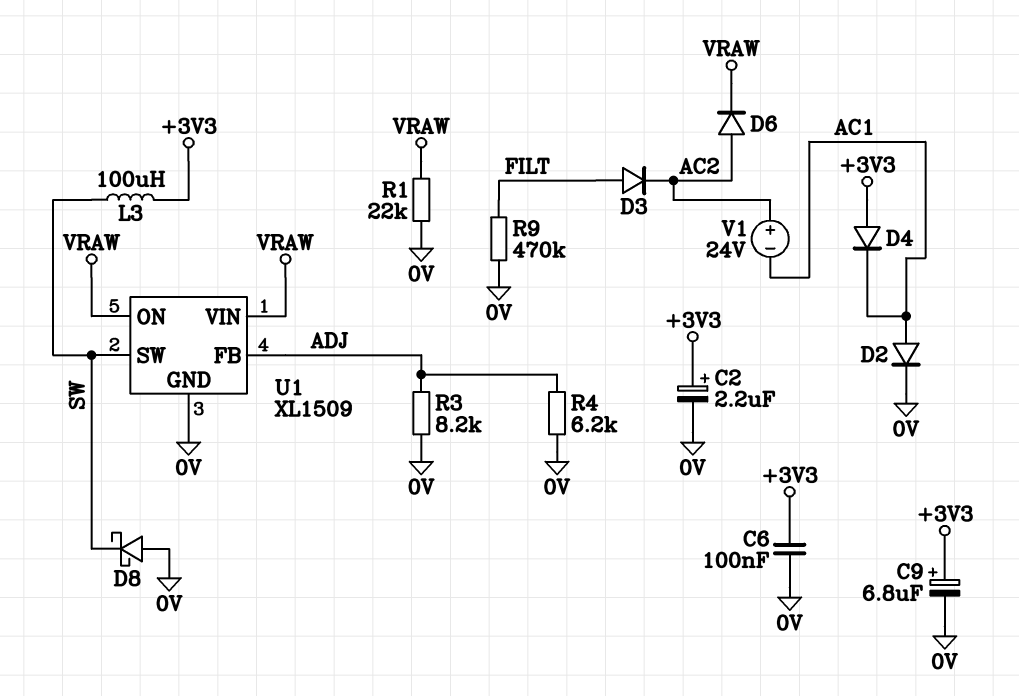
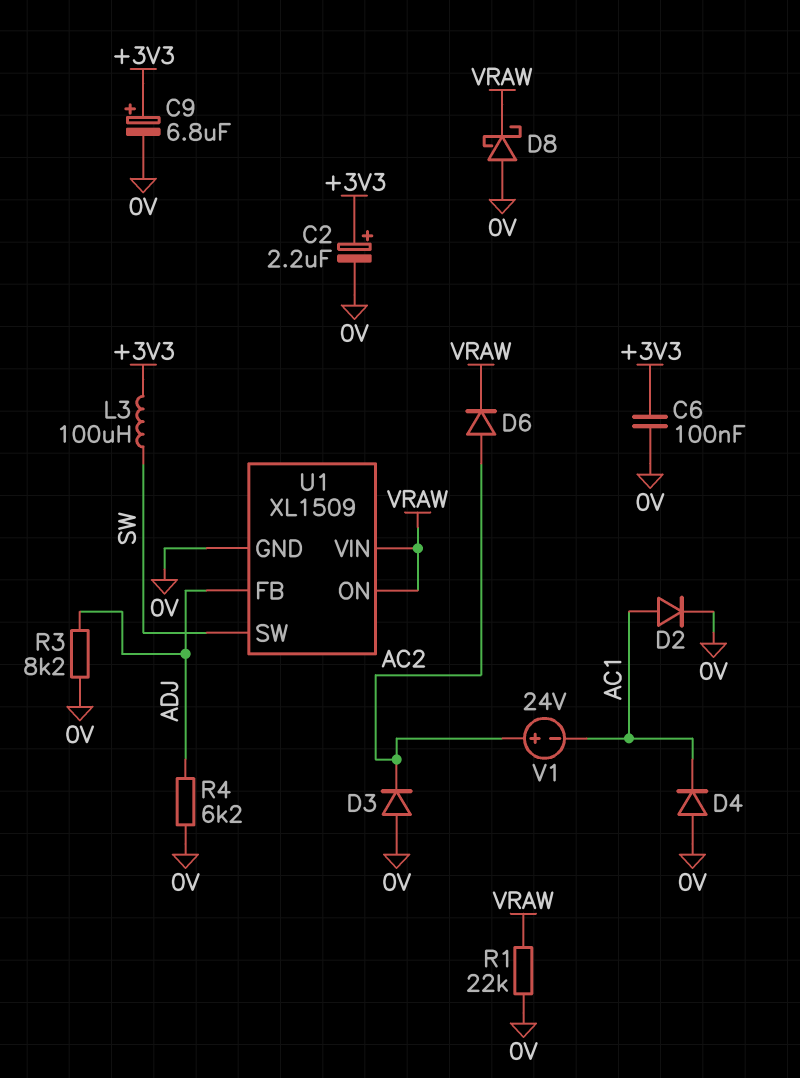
D3: diode (A FILT, K AC2) -> diode (A 0V, K AC2)
D4: diode (A +3V3, K AC1) -> diode (A 0V, K AC1)
D8: schottky (A 0V, K SW) -> schottky (A 0V, K VRAW)
R9: 470k (0V, FILT) -> none

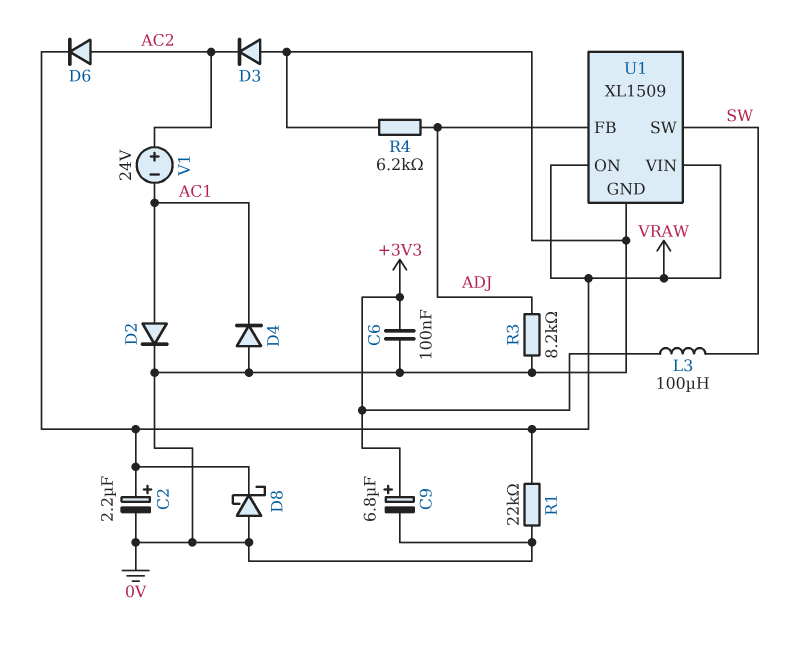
C2: 2.2uF (plus +3V3, minus 0V) -> 2.2uF (plus VRAW, minus 0V)

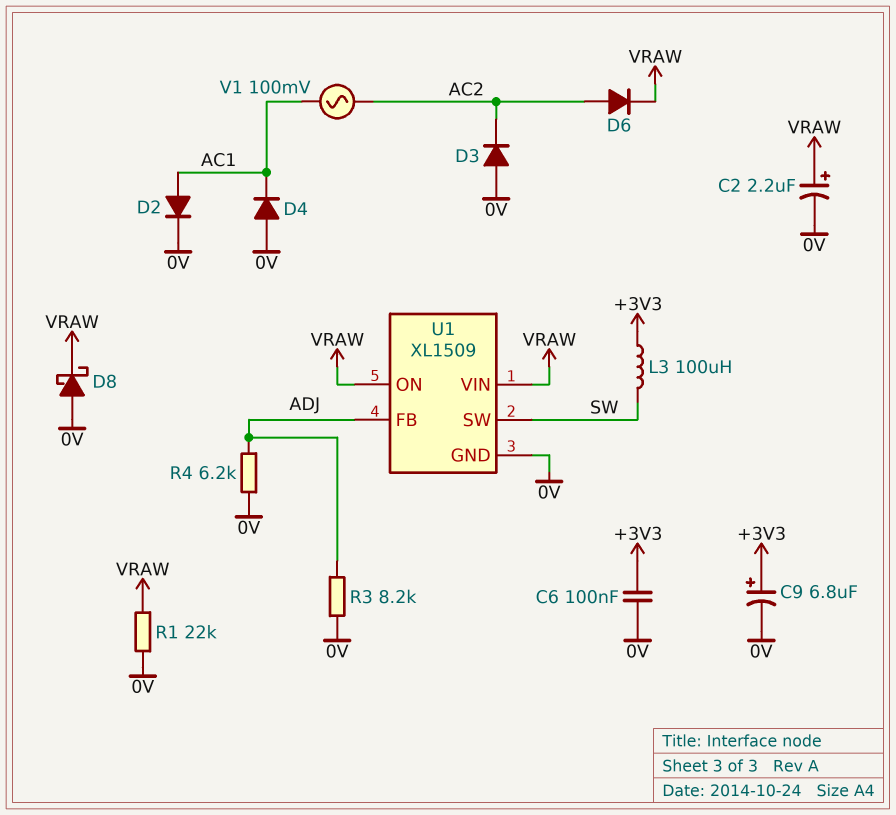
V1: 24V (plus AC2, minus AC1) -> AC 100mV (AC1, AC2)

